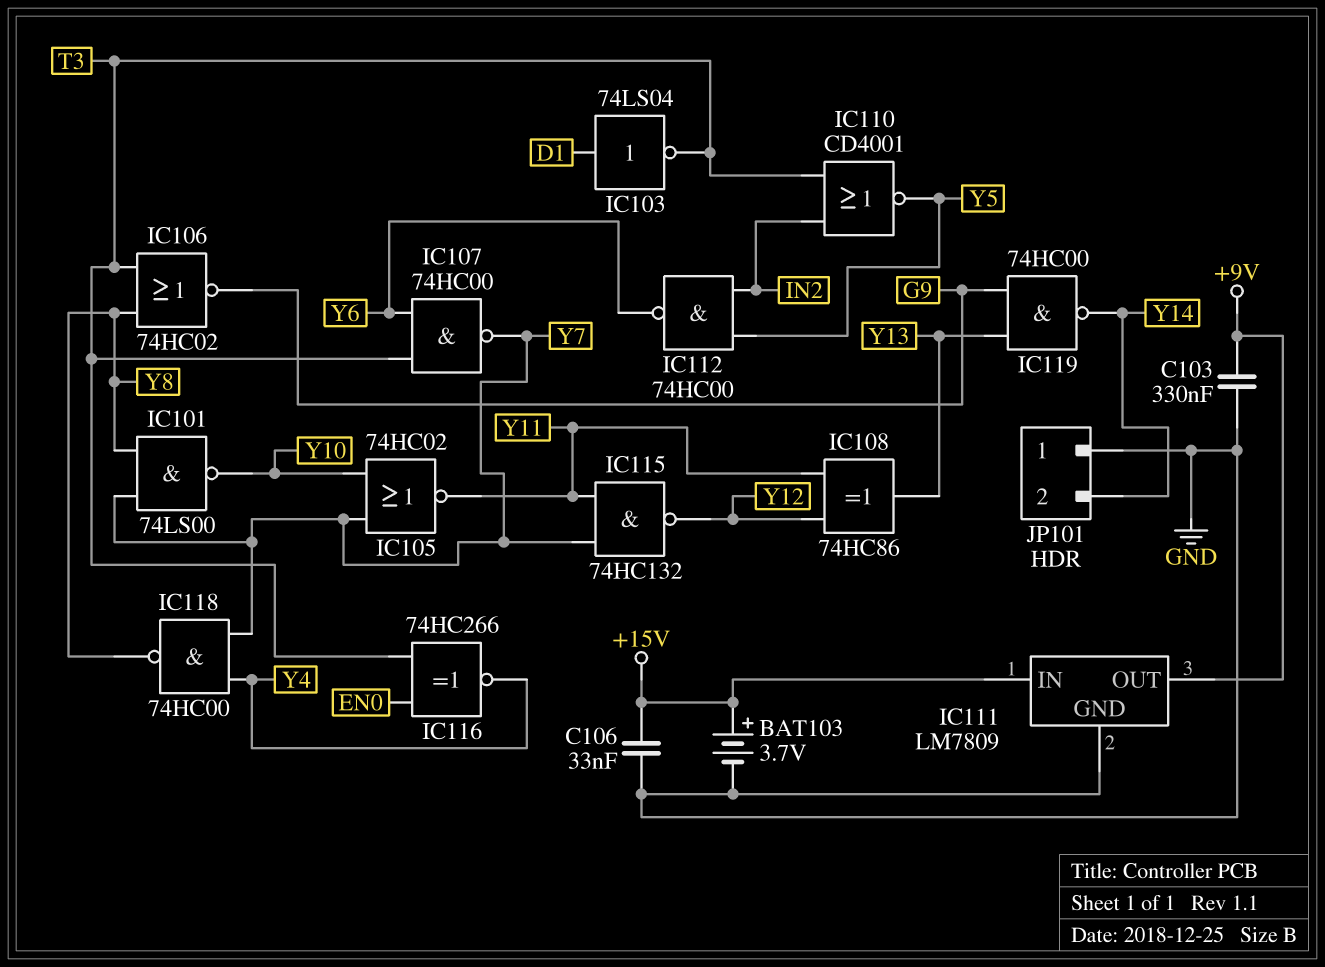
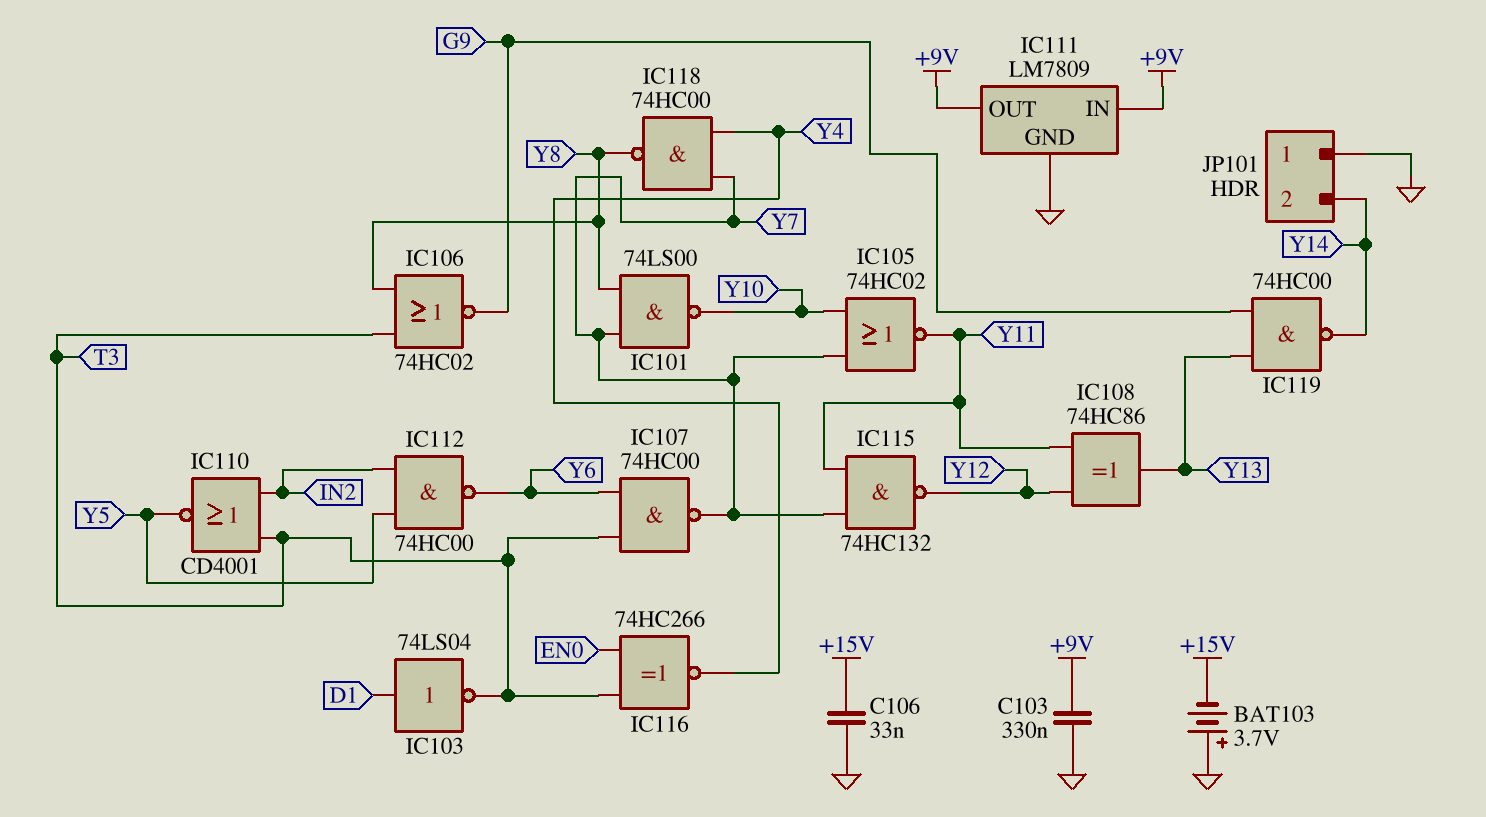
BAT103: 3.7V (plus +15V, minus GND) -> 3.7V (plus GND, minus +15V)
IC111 pin IN: +15V -> +9V

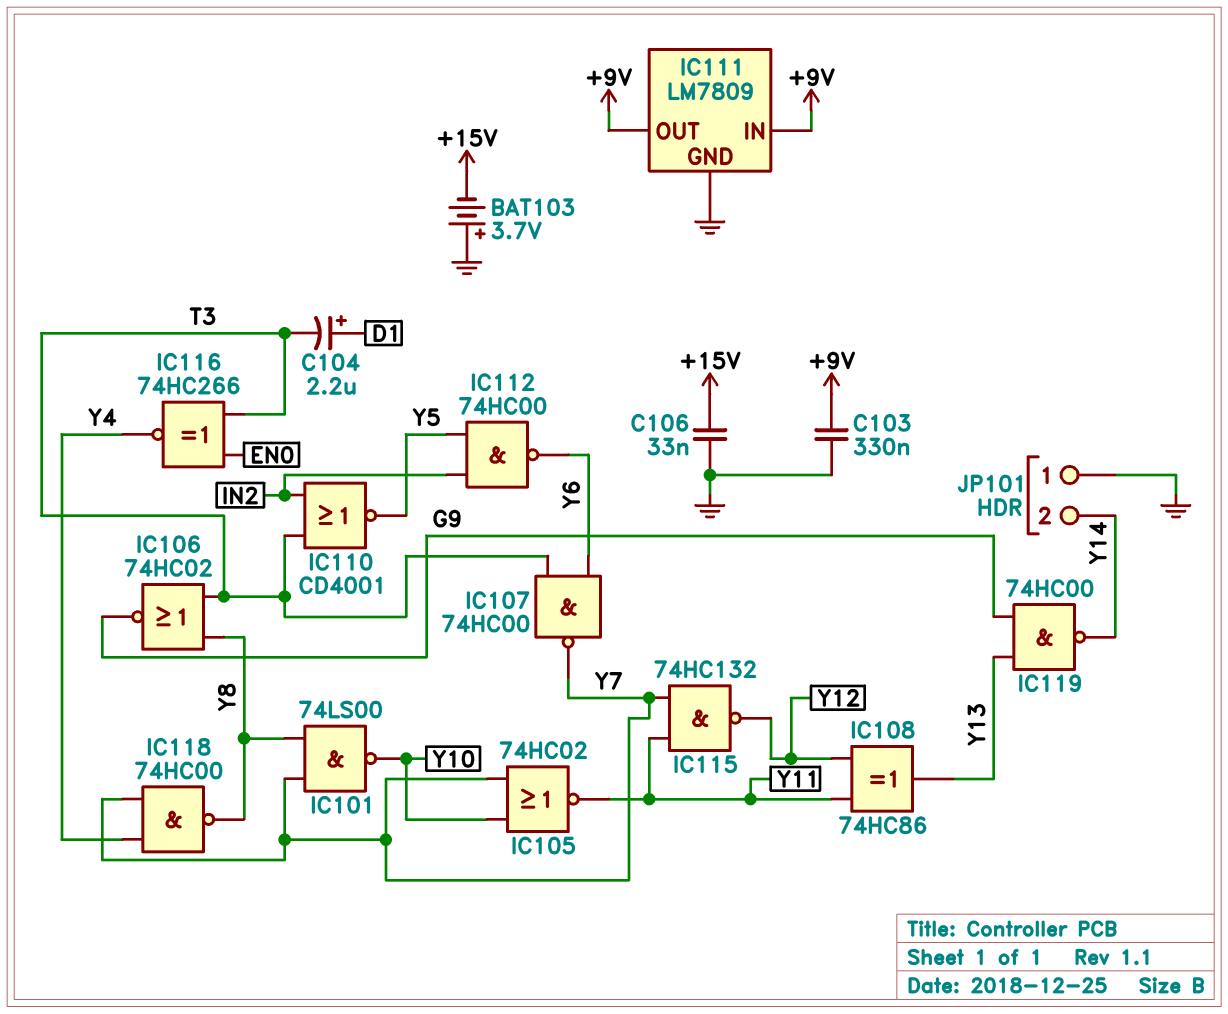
C104: none -> 2.2uF (plus D1, minus T3)
IC103: NOT 74LS04 (in D1, out T3) -> none

